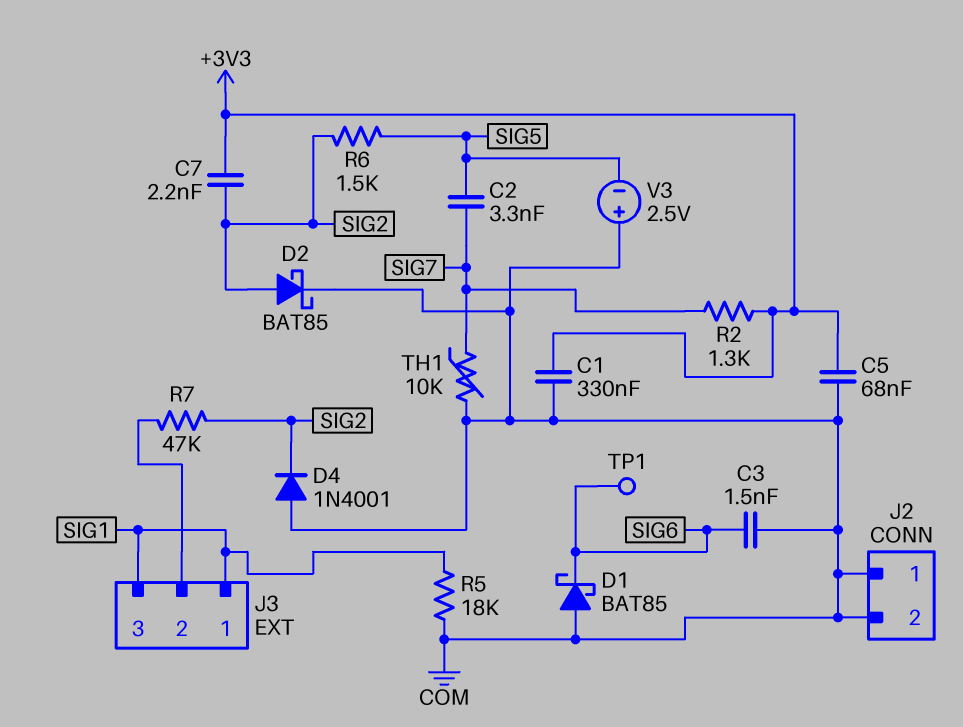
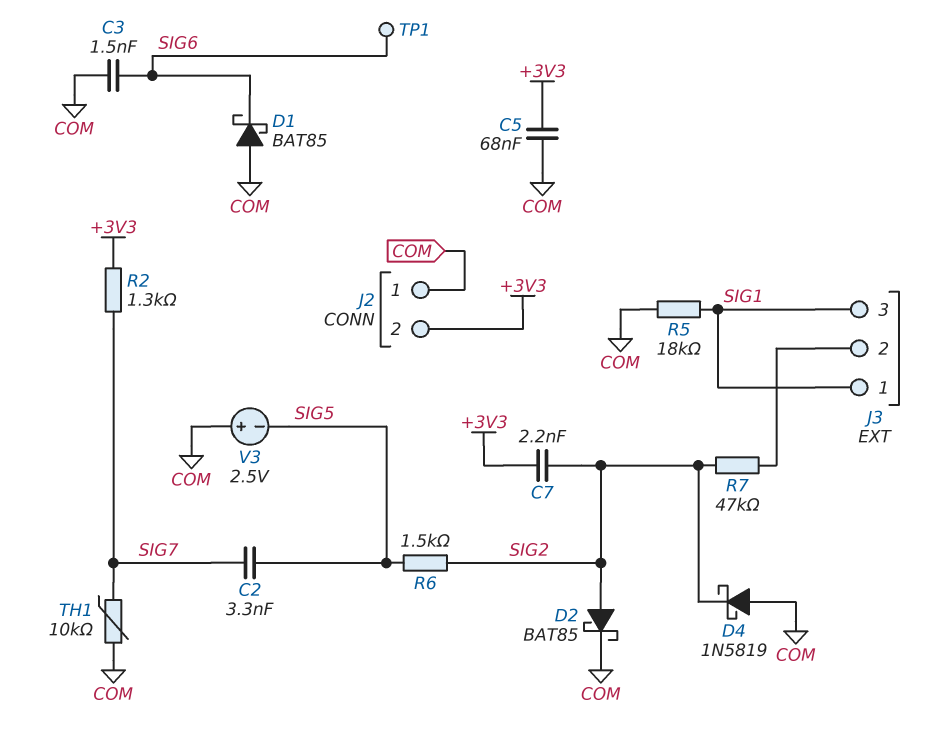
C1: 330nF (+3V3, COM) -> none
D4: diode 1N4001 (A COM, K SIG2) -> schottky 1N5819 (A COM, K SIG2)
J2 pin 2: COM -> +3V3

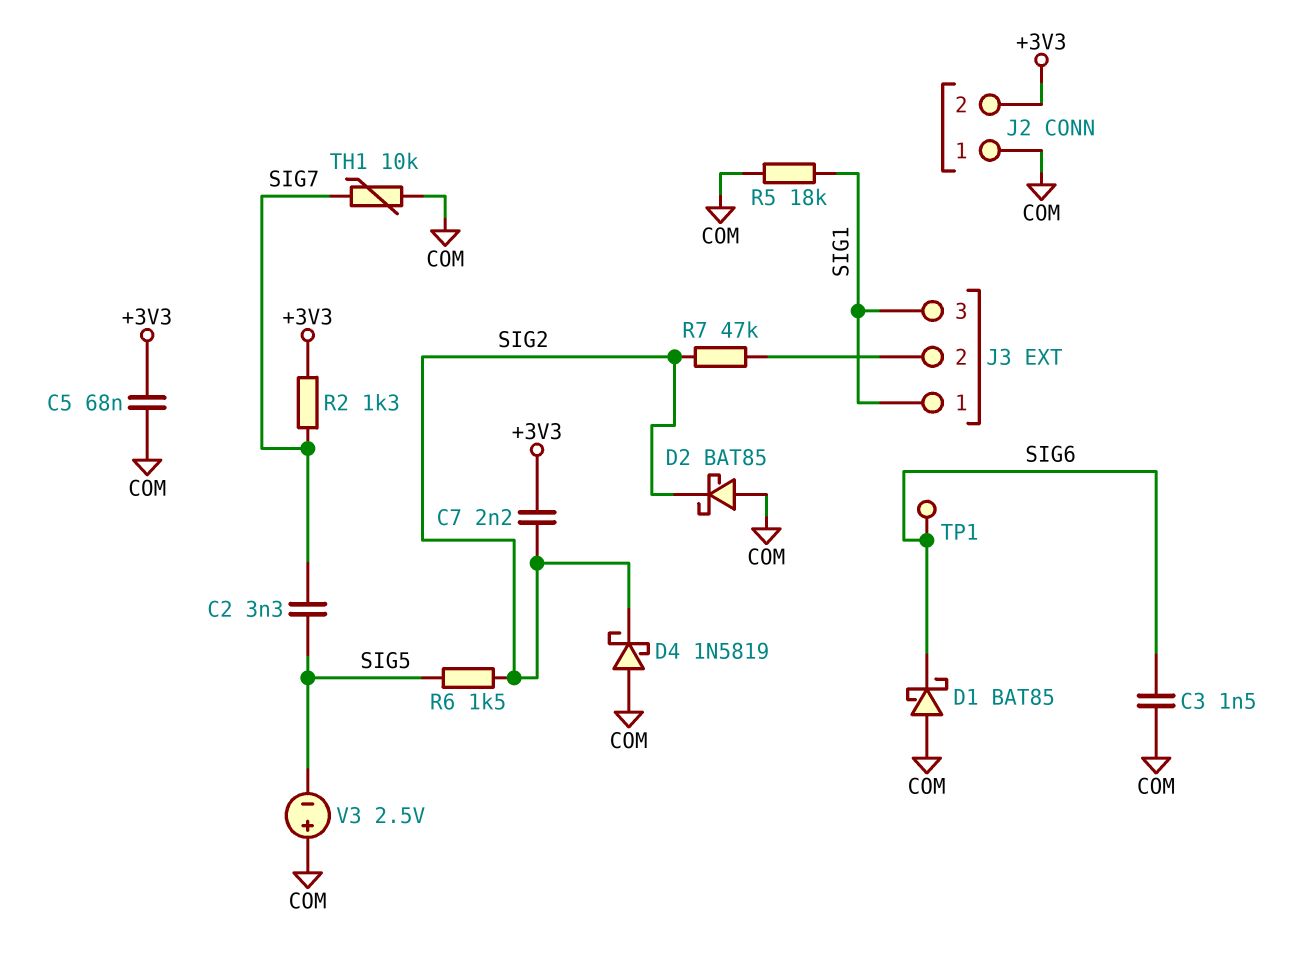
D2: schottky BAT85 (A SIG2, K COM) -> schottky BAT85 (A COM, K SIG2)

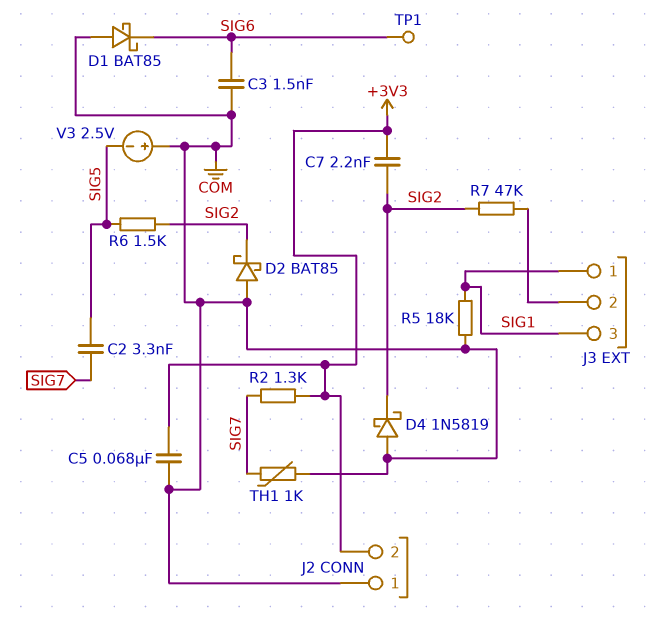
TH1: 10k (COM, SIG7) -> 1k (COM, SIG7)

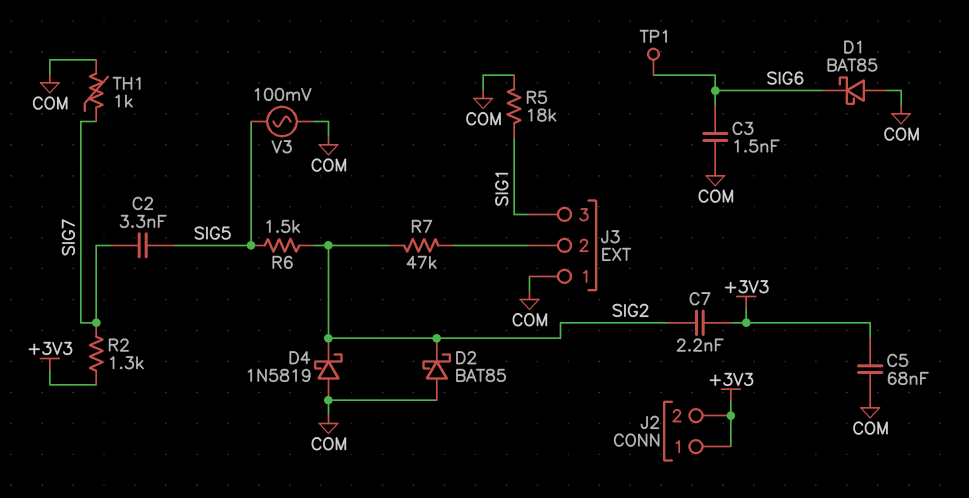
J2 pin 1: COM -> +3V3
J3 pin 1: SIG1 -> COM
V3: 2.5V (plus COM, minus SIG5) -> AC 100mV (COM, SIG5)

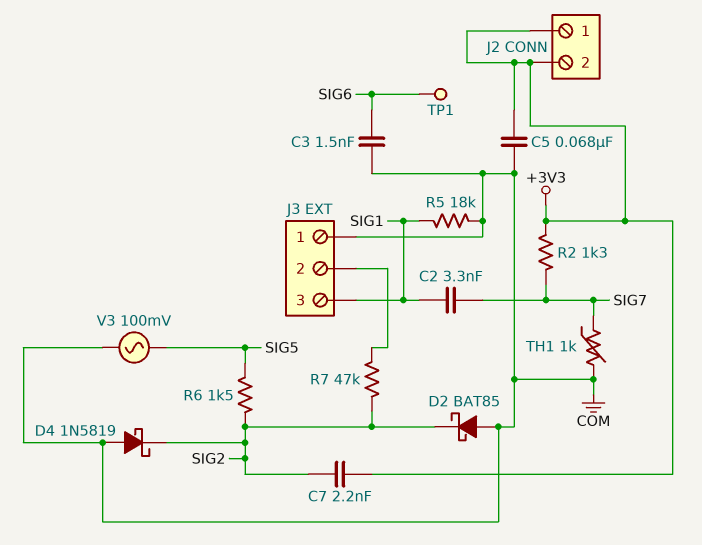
C2: 3.3nF (SIG5, SIG7) -> 3.3nF (SIG1, SIG7)
D1: schottky BAT85 (A COM, K SIG6) -> none

